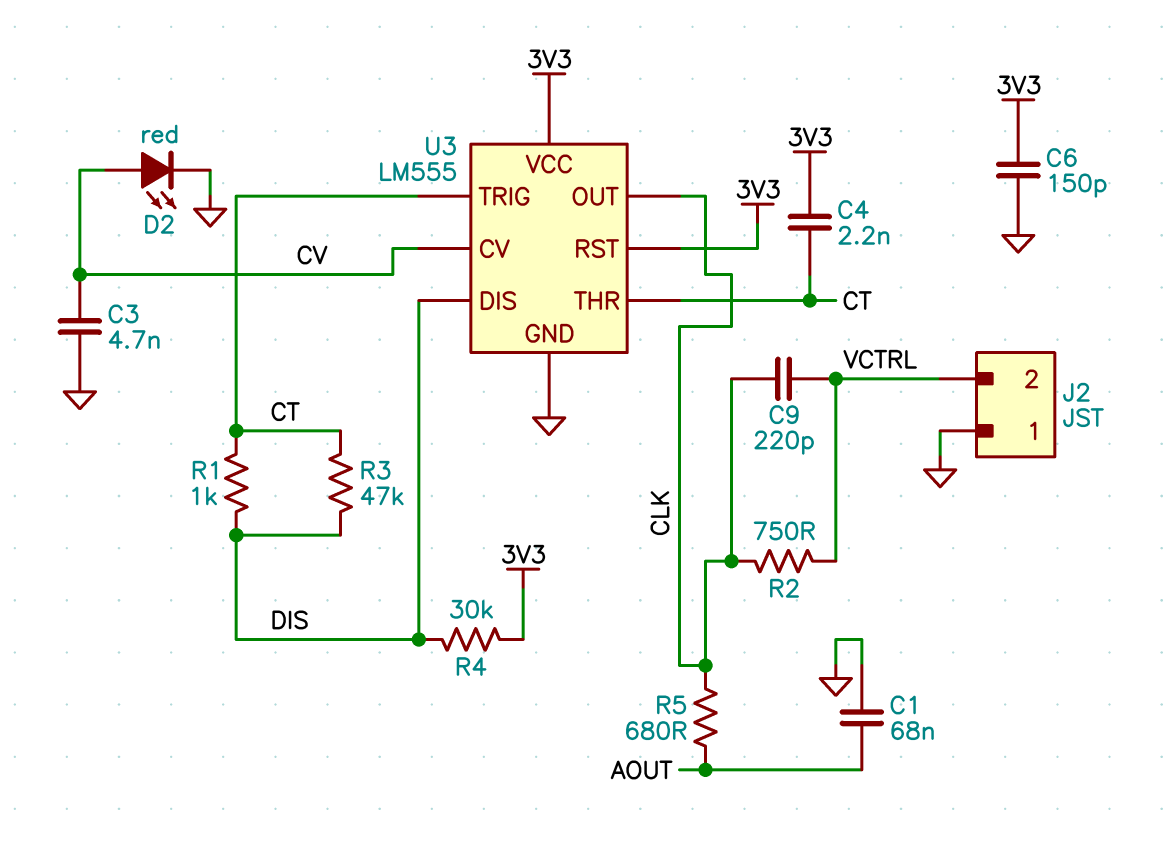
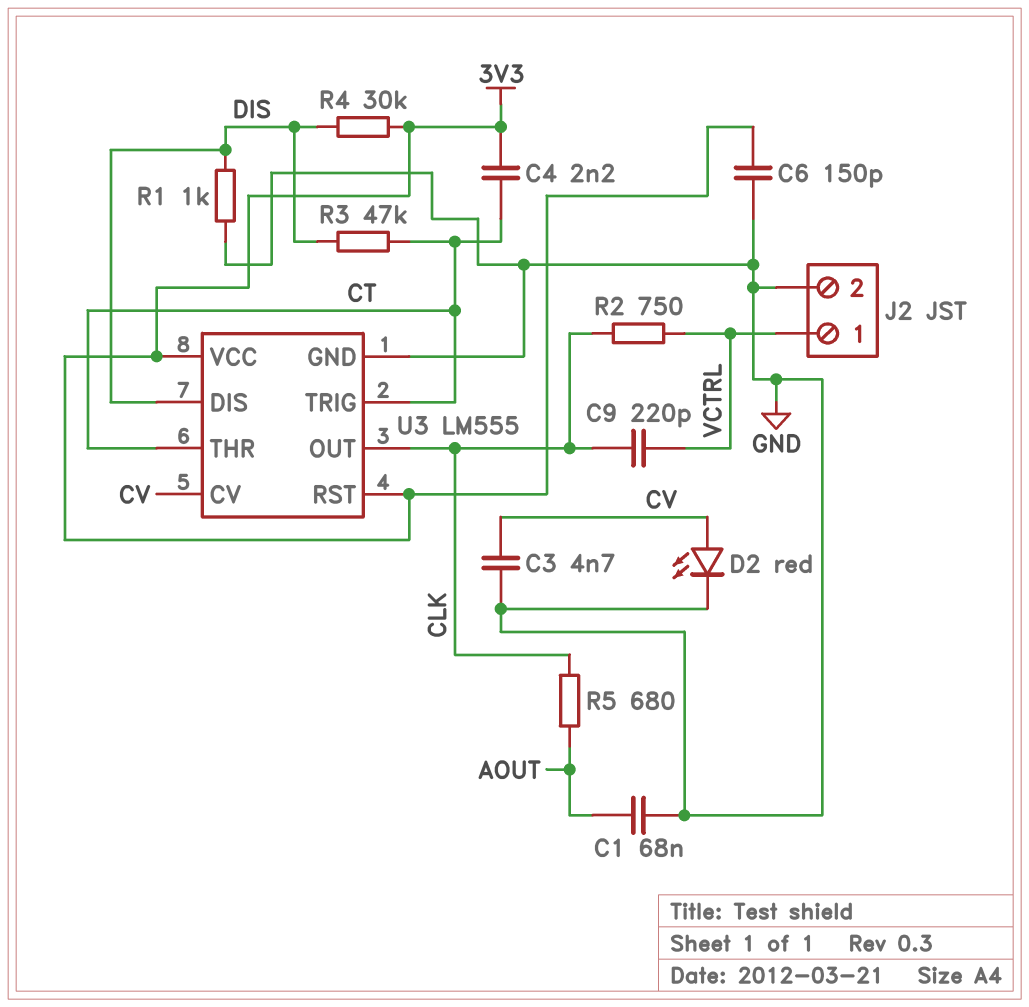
J2 pin 1: GND -> VCTRL
J2 pin 2: VCTRL -> GND
R1: 1k (CT, DIS) -> 1k (DIS, GND)

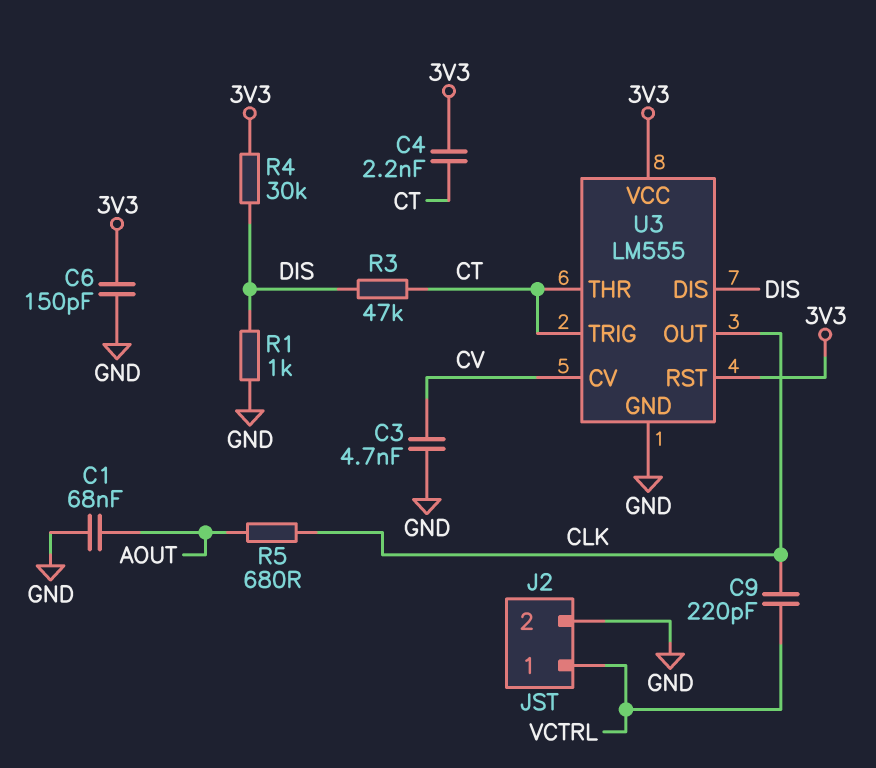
D2: LED red (A CV, K GND) -> none
R2: 750 (CLK, VCTRL) -> none

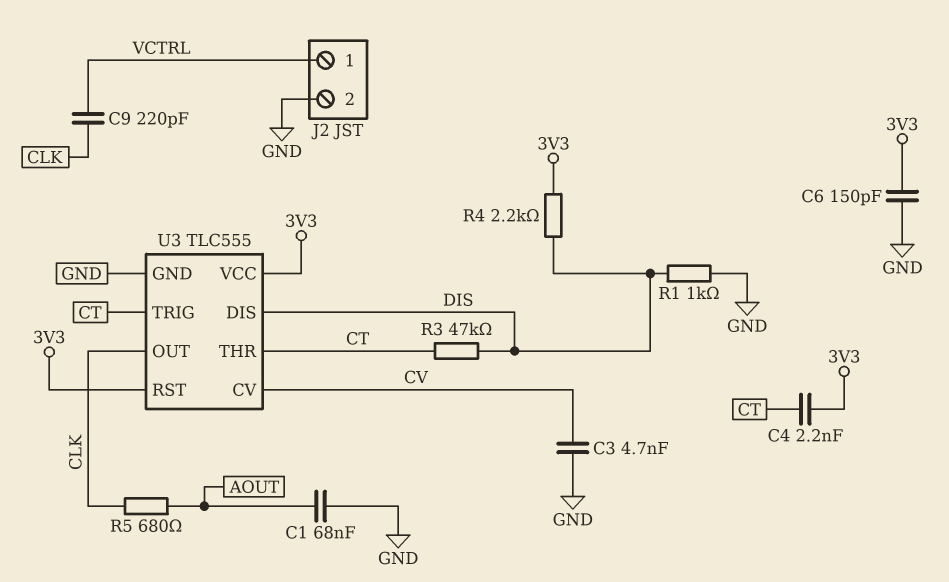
R4: 30k (3V3, DIS) -> 2.2k (3V3, DIS)
U3: LM555 -> TLC555

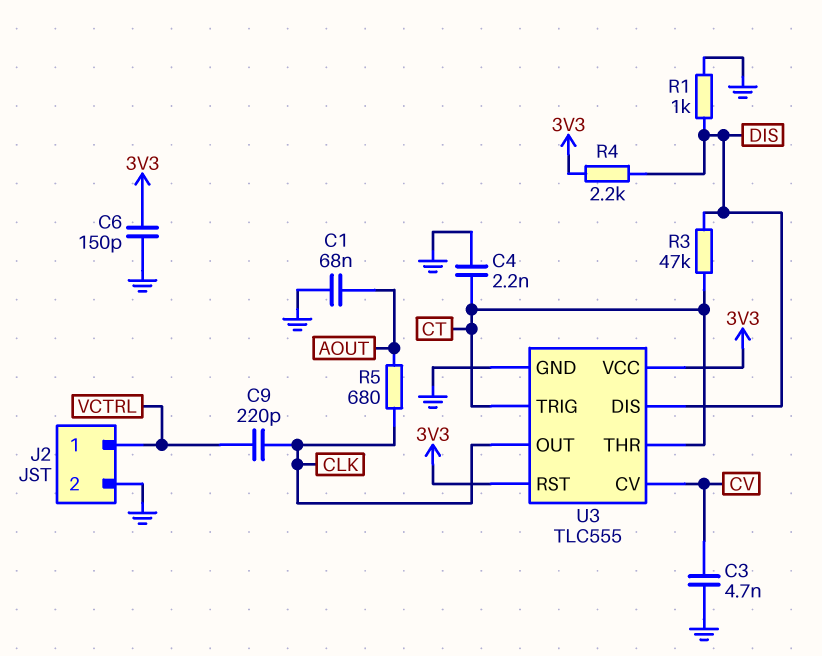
C4: 2.2nF (3V3, CT) -> 2.2nF (CT, GND)

